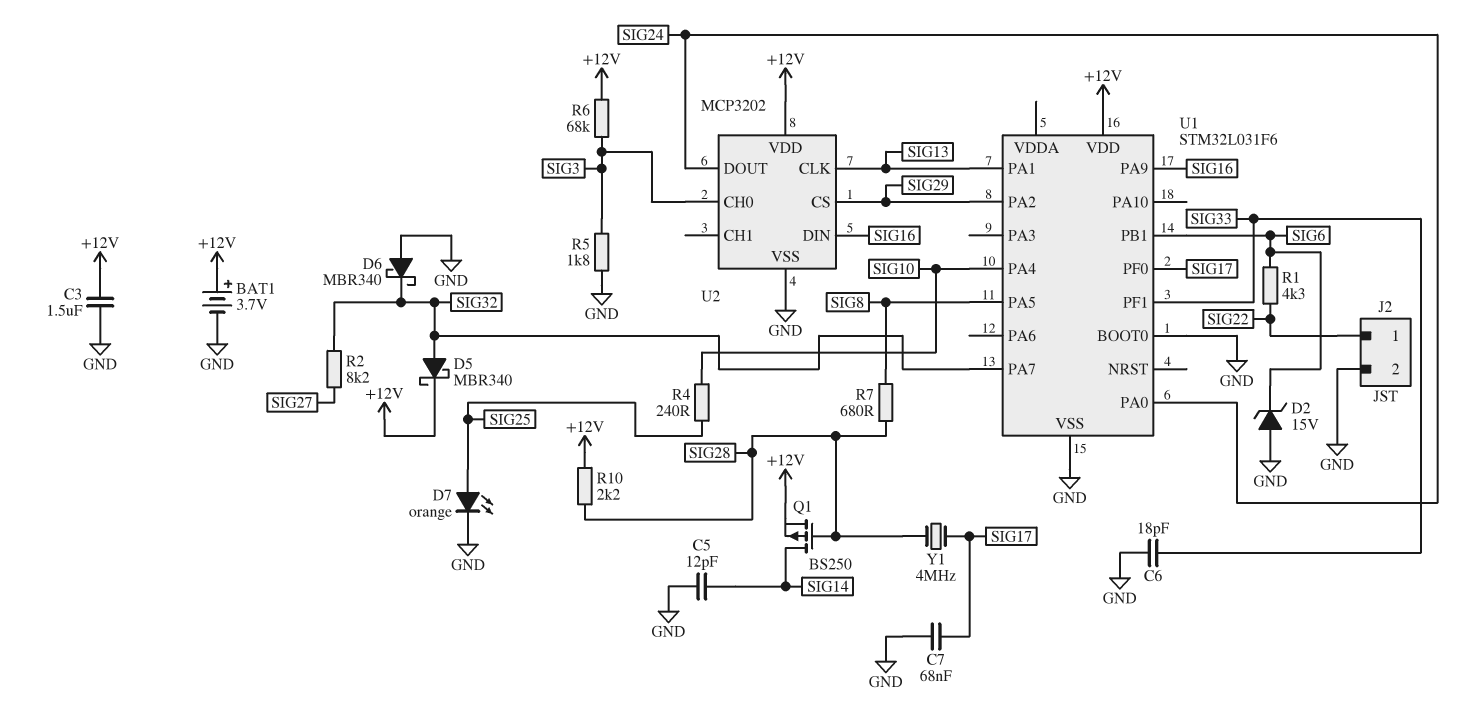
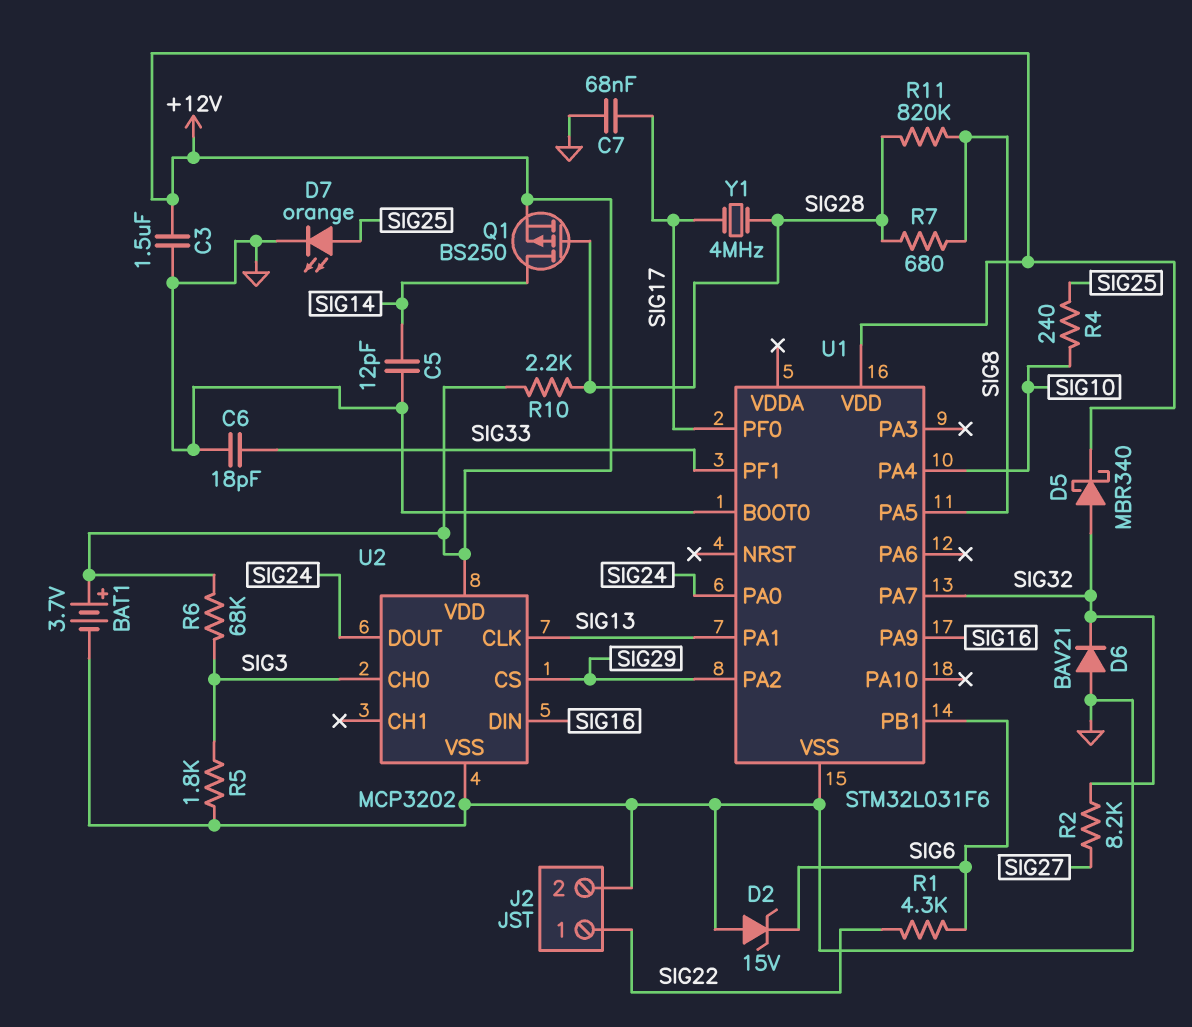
D6: schottky MBR340 (A GND, K SIG32) -> diode BAV21 (A GND, K SIG32)
R11: none -> 820k (SIG8, SIG28)

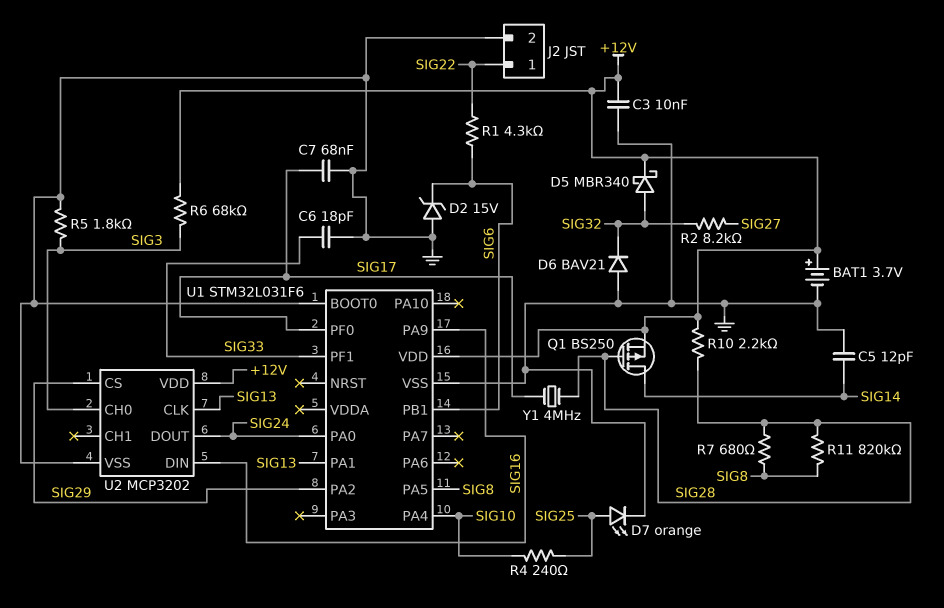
C3: 1.5uF (+12V, GND) -> 10nF (+12V, GND)
U1 pin PA7: SIG32 -> none

